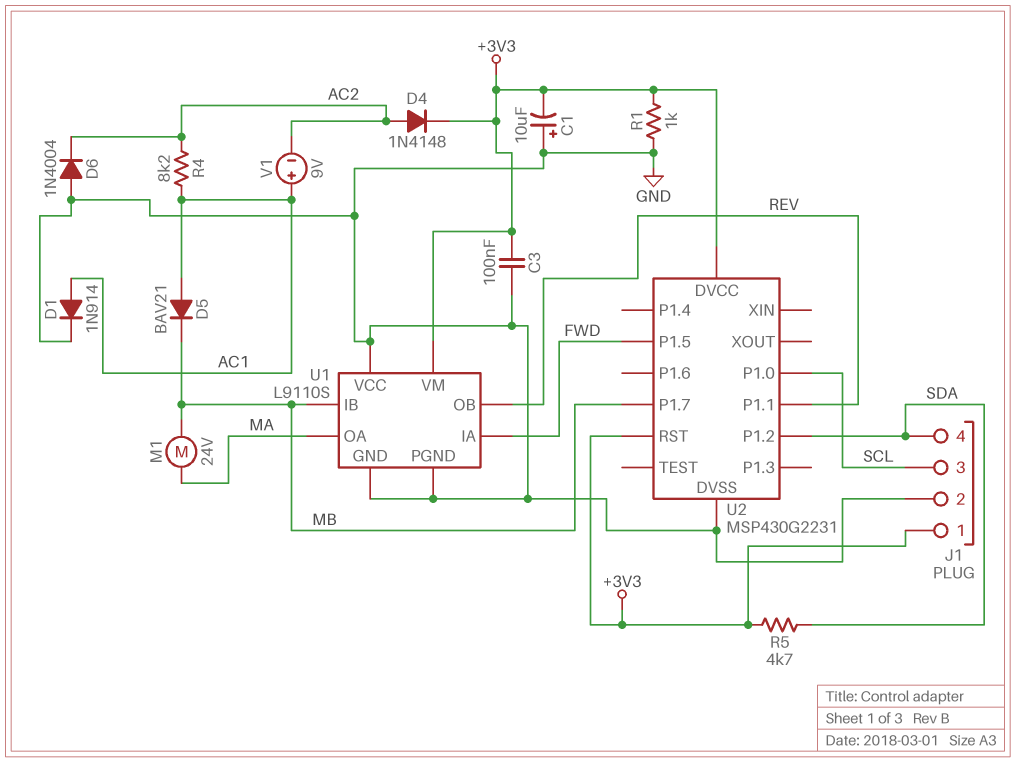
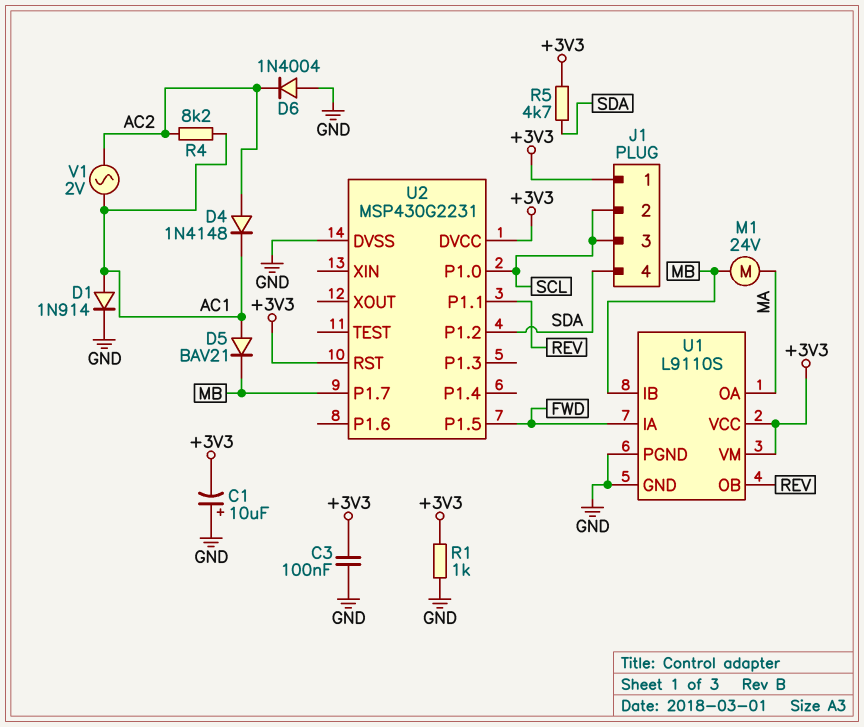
D4: diode 1N4148 (A AC2, K +3V3) -> diode 1N4148 (A AC2, K AC1)
J1 pin 2: GND -> SCL
U1 pin VCC: GND -> +3V3
V1: 9V (plus AC1, minus AC2) -> AC 2V (AC1, AC2)

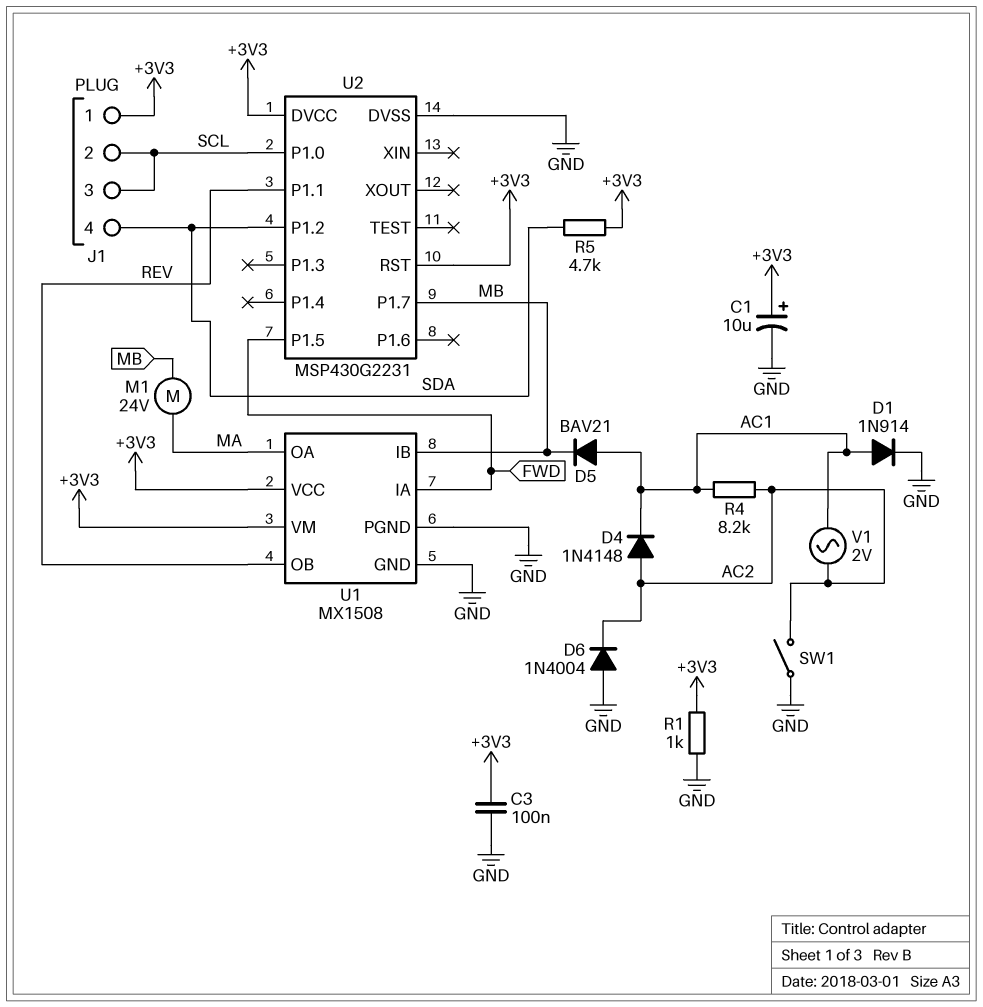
C1: 10uF (plus GND, minus +3V3) -> 10uF (plus +3V3, minus GND)
SW1: none -> switch (AC2, GND)
U1: L9110S -> MX1508

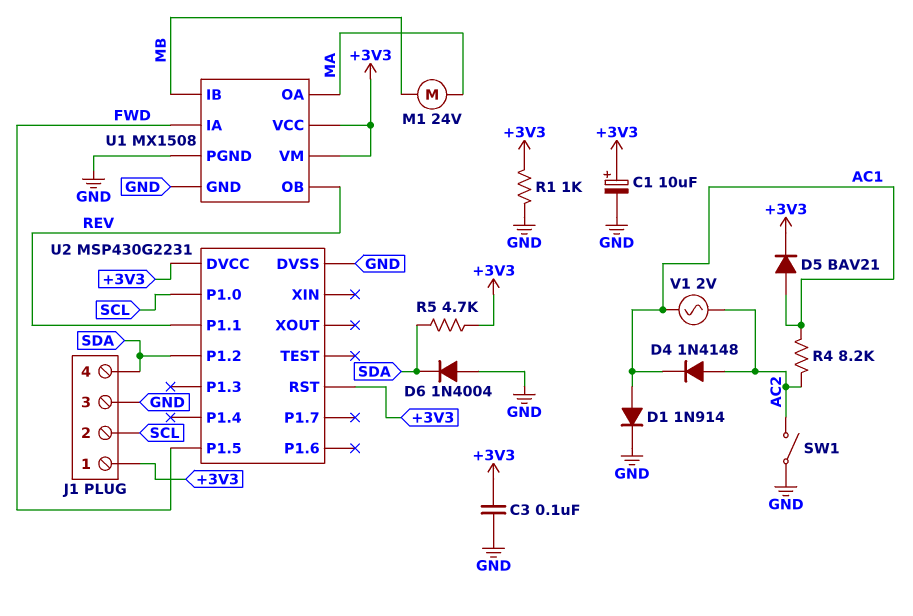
D5: diode BAV21 (A AC1, K MB) -> diode BAV21 (A AC1, K +3V3)
D6: diode 1N4004 (A GND, K AC2) -> diode 1N4004 (A GND, K SDA)
J1 pin 3: SCL -> GND
U2 pin P1.7: MB -> none

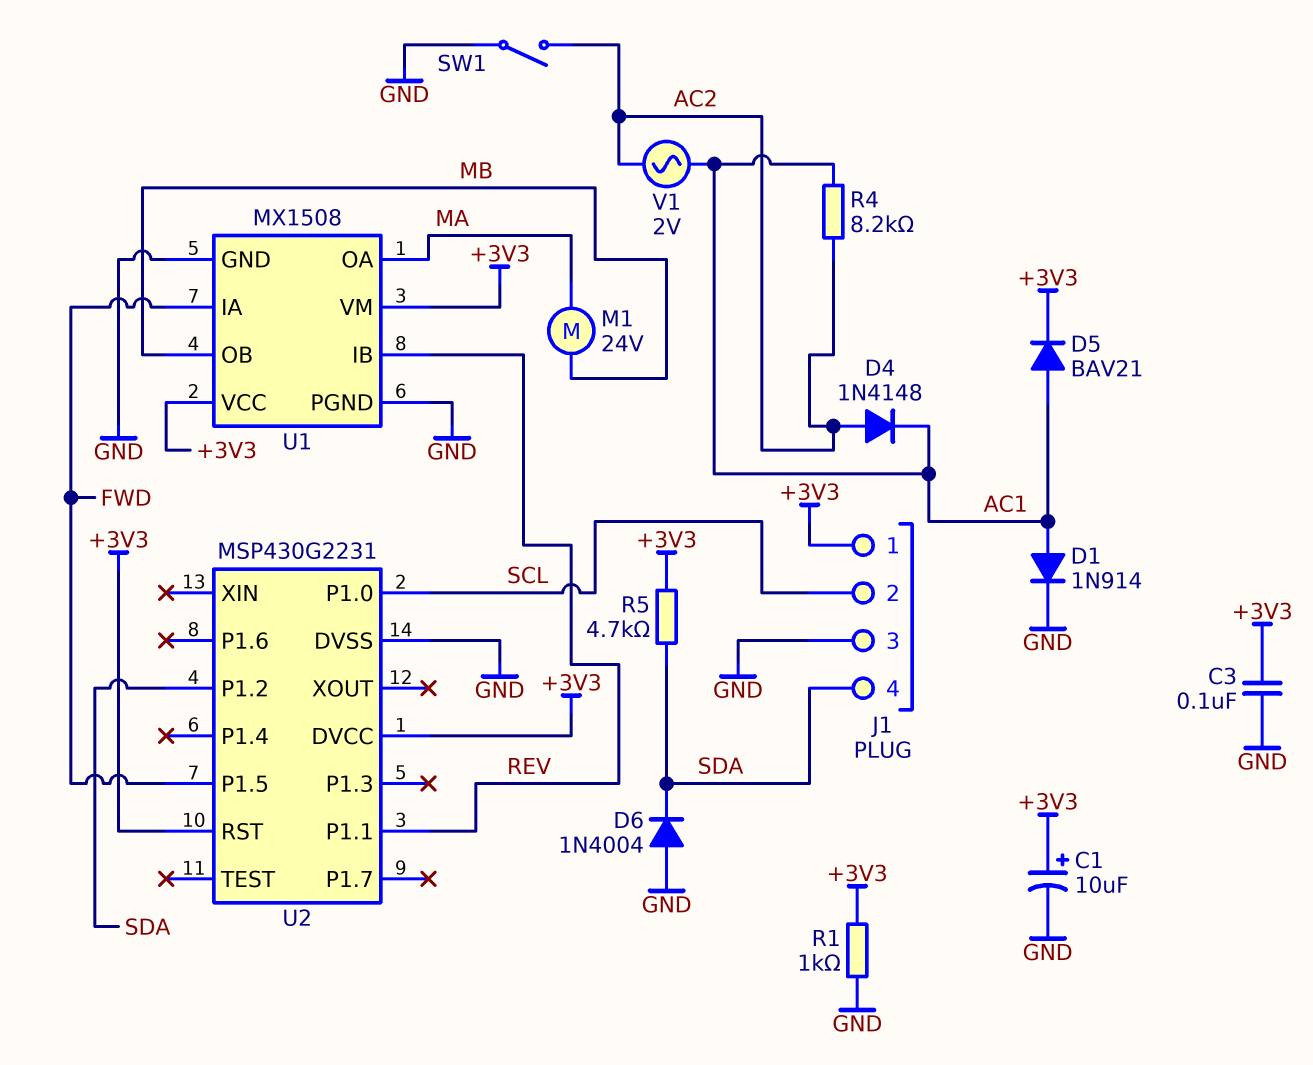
U1 pin IB: MB -> REV
U1 pin OB: REV -> MB

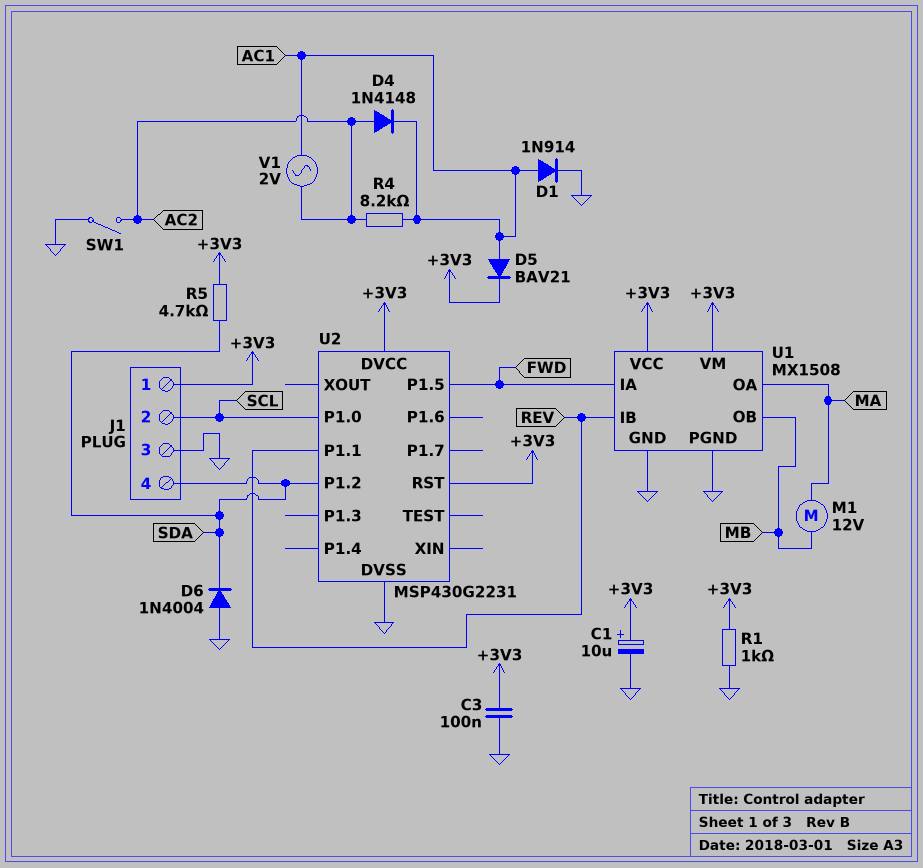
M1: motor 24V (MA, MB) -> motor 12V (MA, MB)

